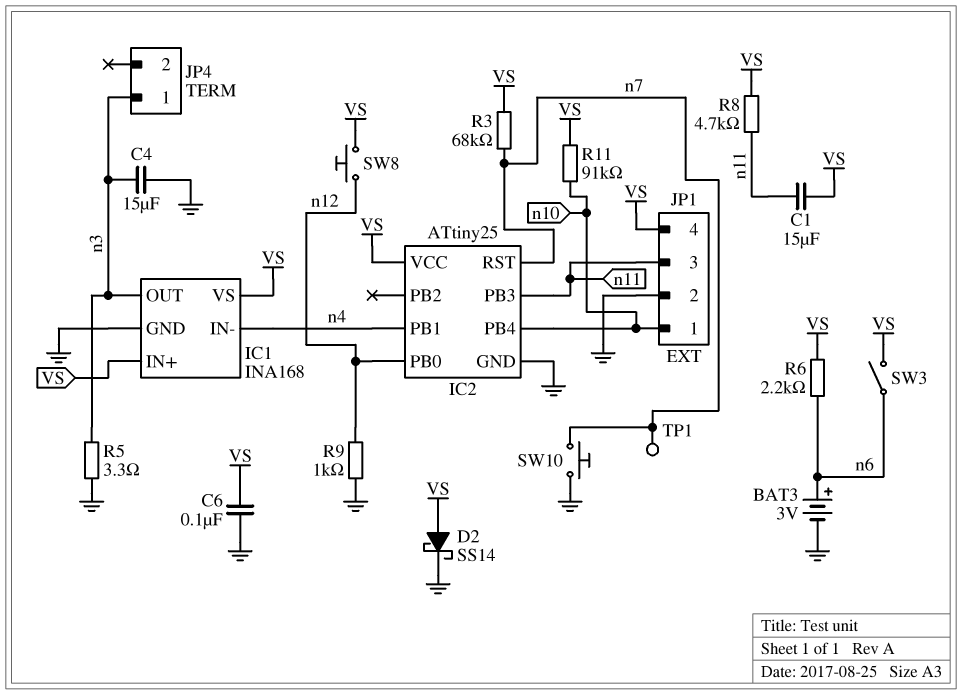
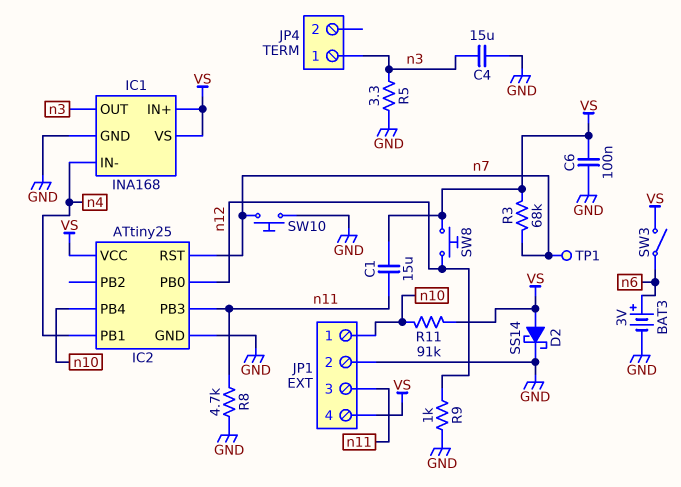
R6: 2.2k (VS, n6) -> none
R8: 4.7k (VS, n11) -> 4.7k (GND, n11)

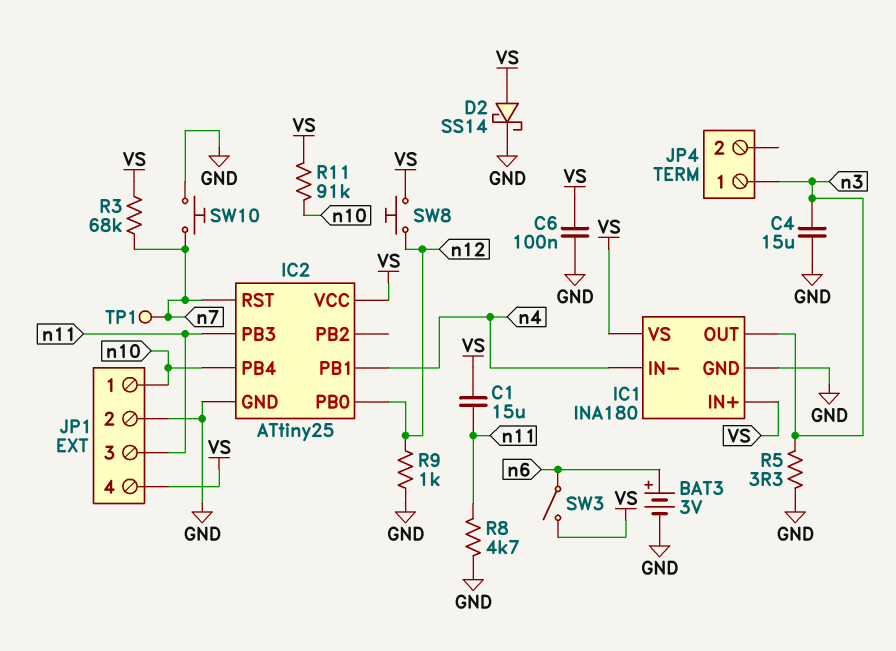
IC1: INA168 -> INA180

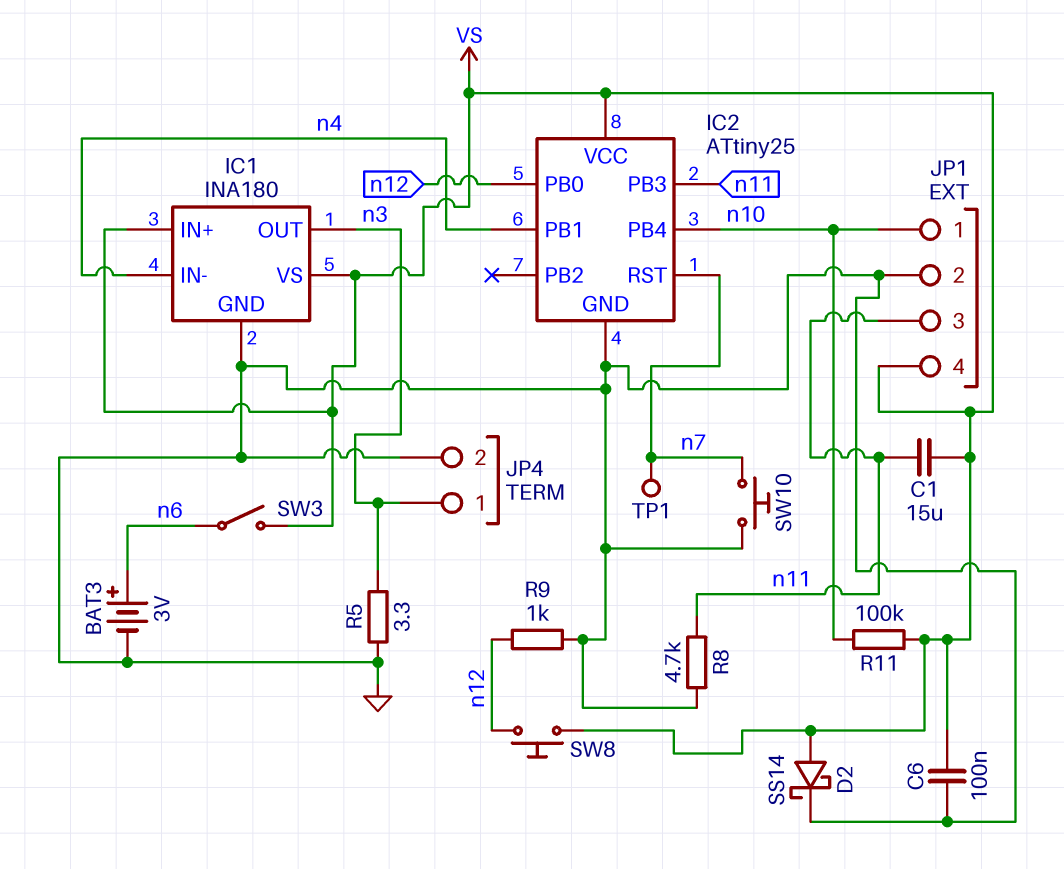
C4: 15uF (GND, n3) -> none
JP4 pin 2: none -> GND
R3: 68k (VS, n7) -> none
R11: 91k (VS, n10) -> 100k (VS, n10)

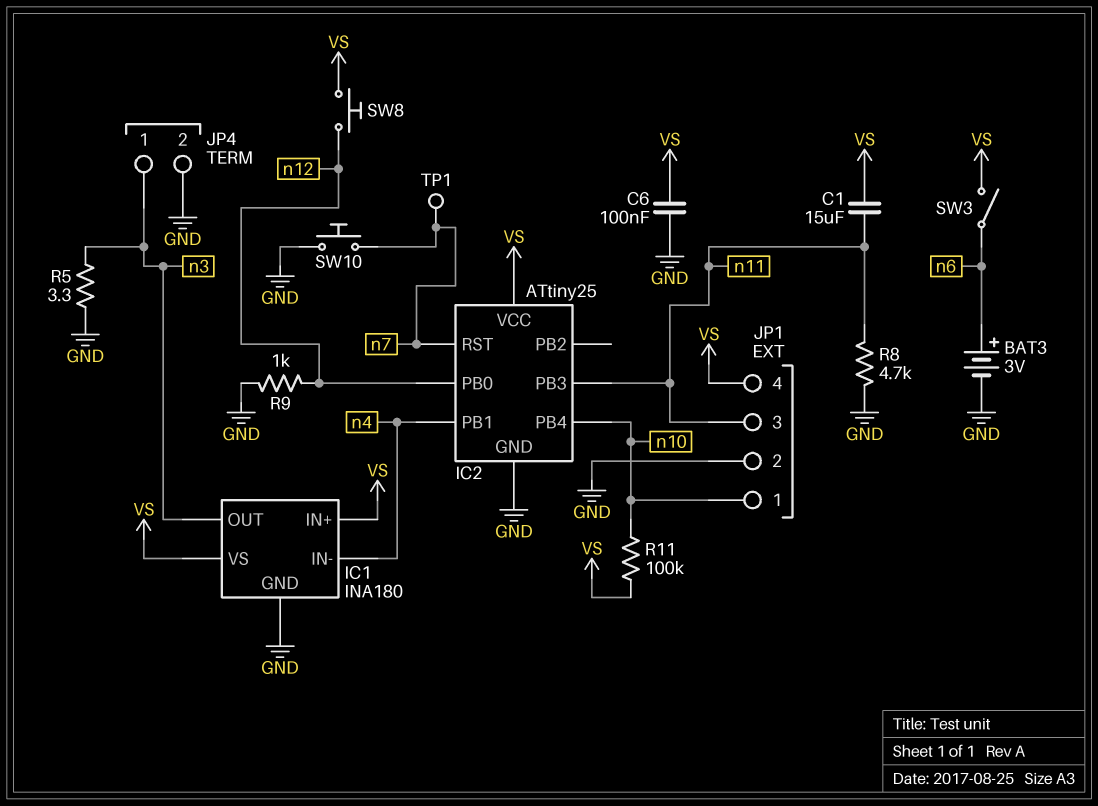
D2: schottky SS14 (A VS, K GND) -> none

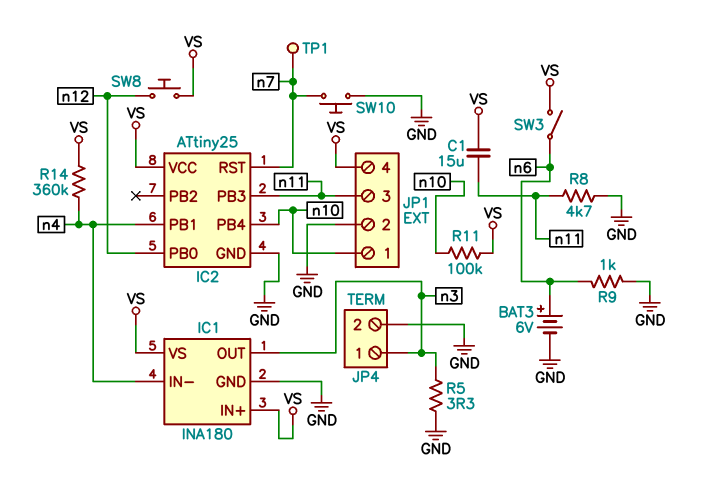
BAT3: 3V (plus n6, minus GND) -> 6V (plus n6, minus GND)
C6: 100nF (GND, VS) -> none
R9: 1k (GND, n12) -> 1k (GND, n6)
R14: none -> 360k (VS, n4)

